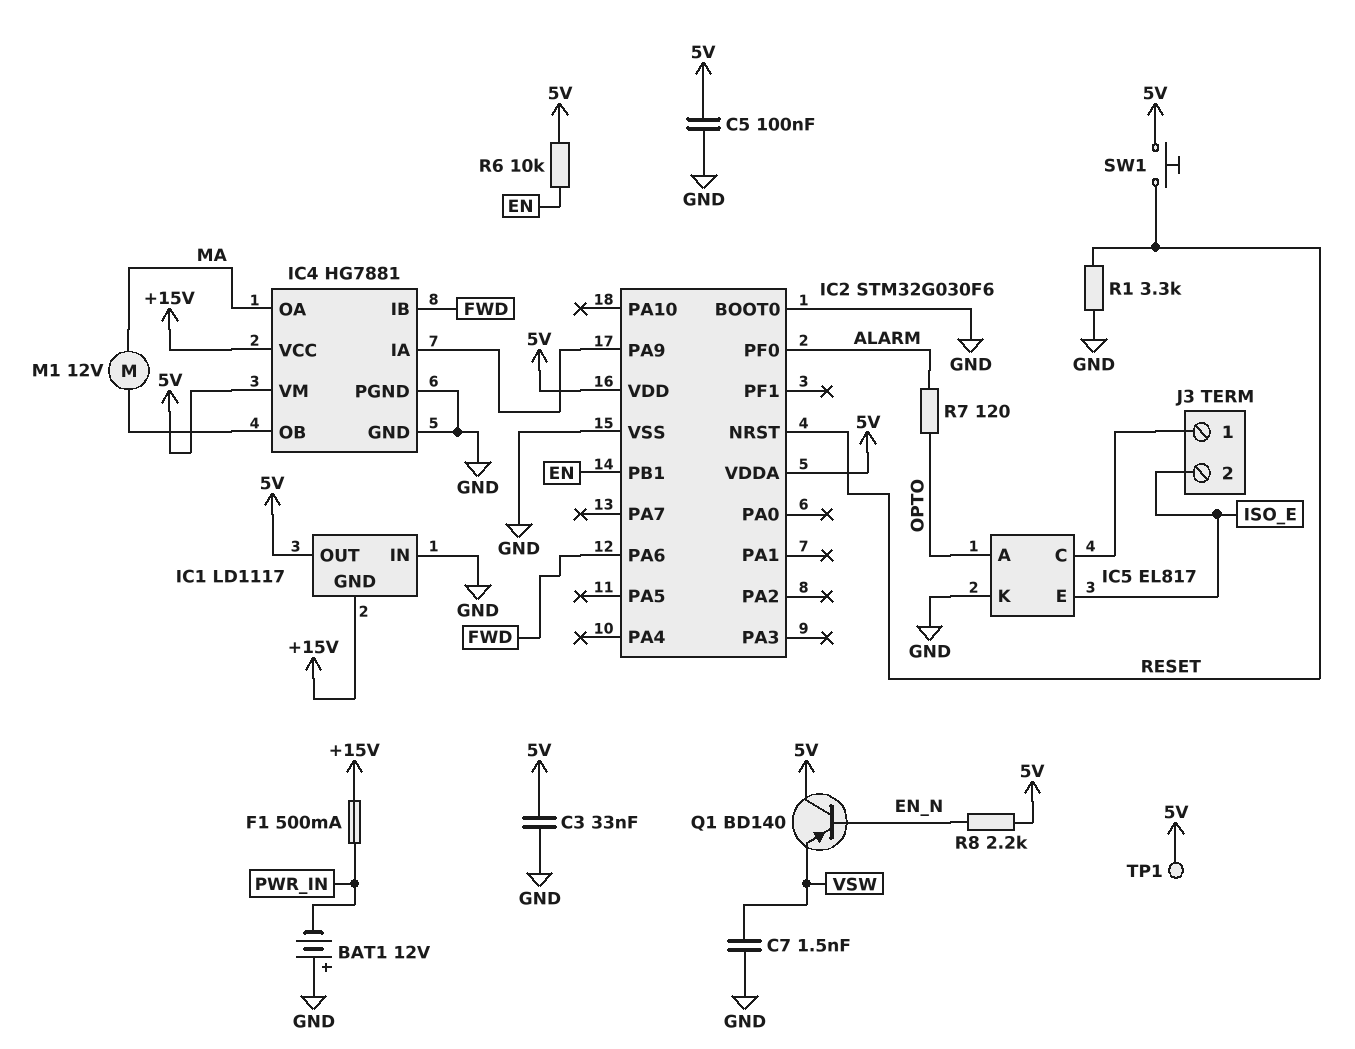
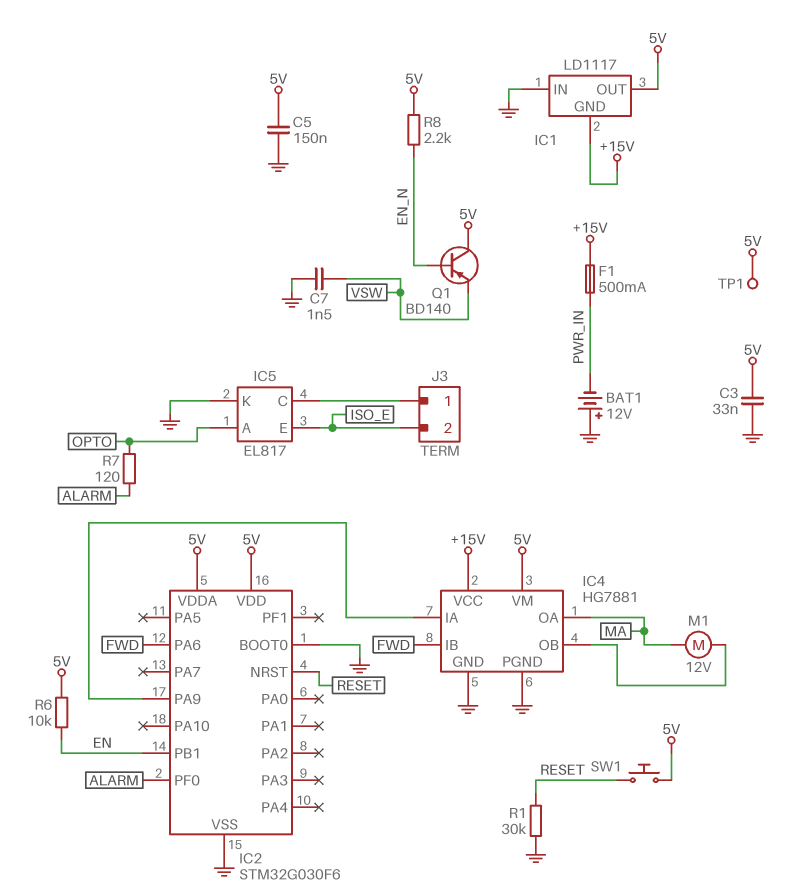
C5: 100nF (5V, GND) -> 150nF (5V, GND)
R1: 3.3k (GND, RESET) -> 30k (GND, RESET)

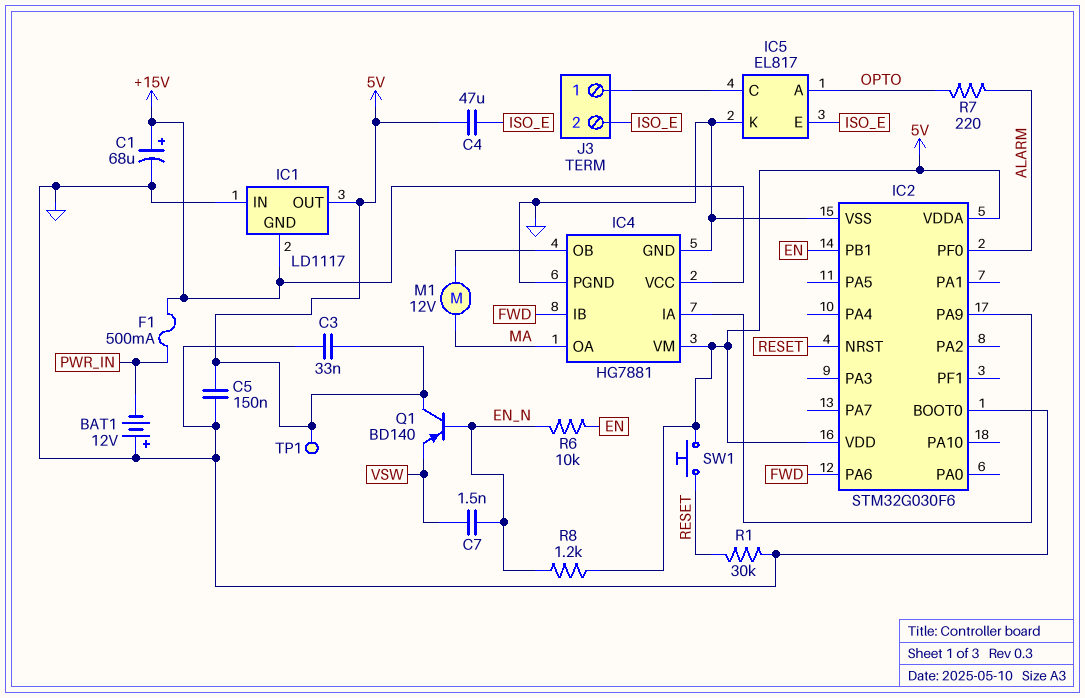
C1: none -> 68uF (plus +15V, minus GND)
C4: none -> 47uF (5V, ISO_E)
C7: 1.5nF (GND, VSW) -> 1.5nF (EN_N, VSW)
R6: 10k (5V, EN) -> 10k (EN, EN_N)
R7: 120 (ALARM, OPTO) -> 220 (ALARM, OPTO)
R8: 2.2k (5V, EN_N) -> 1.2k (5V, EN_N)

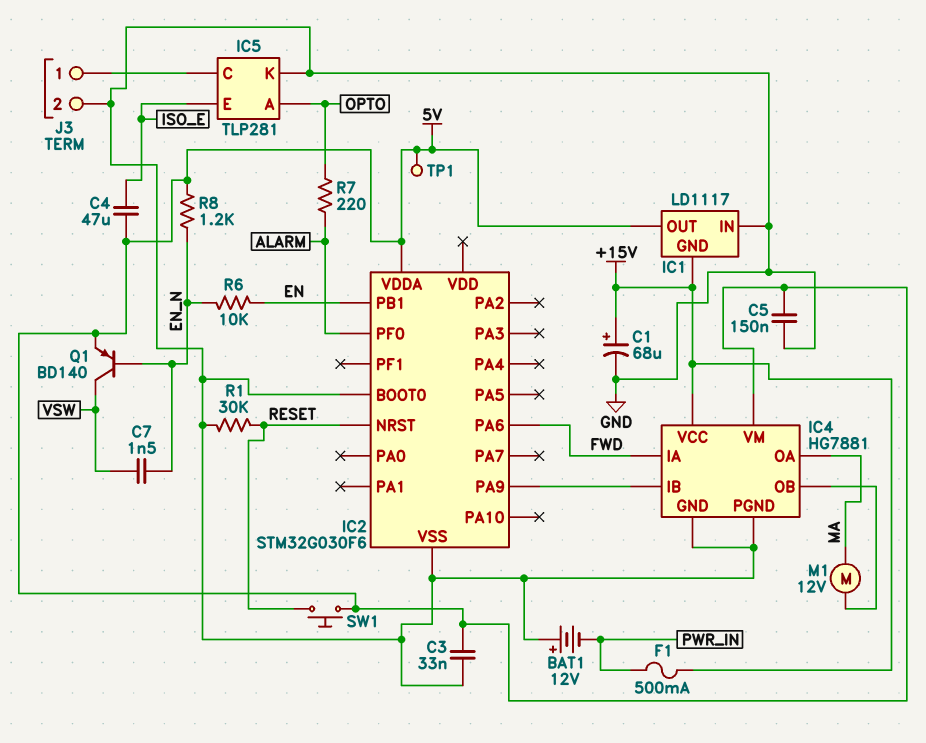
IC2 pin VDD: 5V -> none
IC4 pin IA: IC2/PA9 -> FWD
IC4 pin IB: FWD -> IC2/PA9
IC5: EL817 -> TLP281
J3 pin 2: ISO_E -> GND
Q1: PNP BD140 (B EN_N, C 5V, E VSW) -> PNP BD140 (B EN_N, C VSW, E 5V)

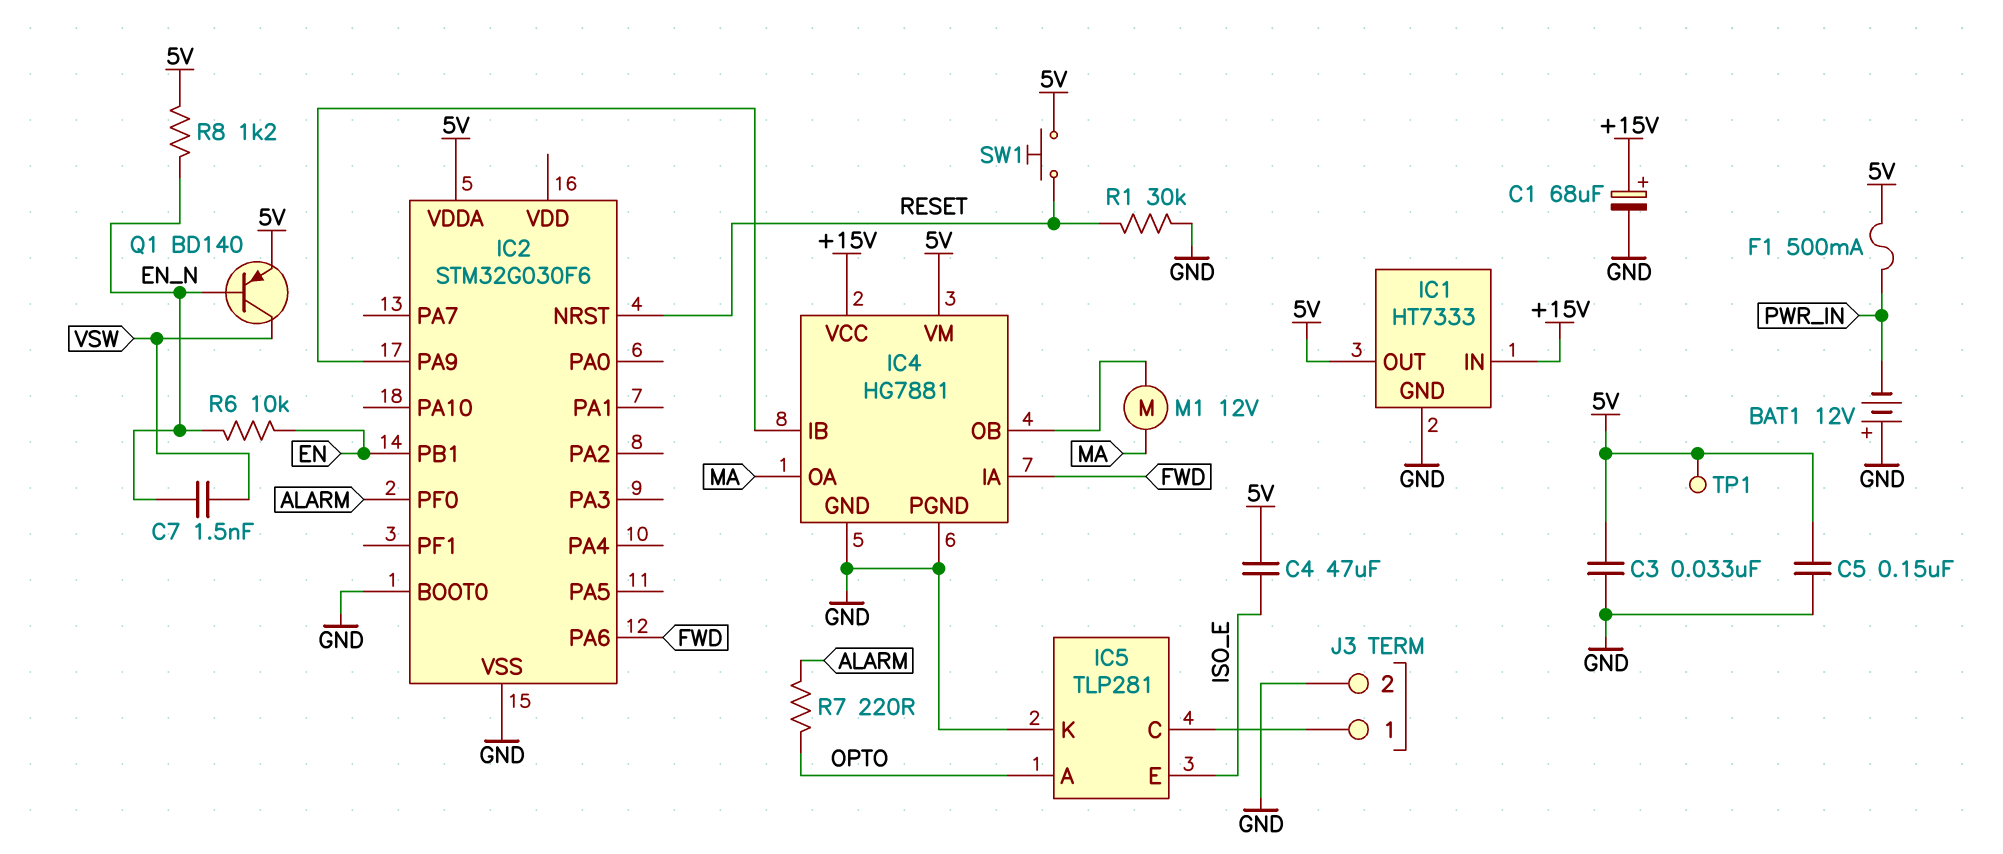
F1: 500mA (+15V, PWR_IN) -> 500mA (5V, PWR_IN)
IC1: LD1117 -> HT7333
IC1 pin GND: +15V -> GND
IC1 pin IN: GND -> +15V

